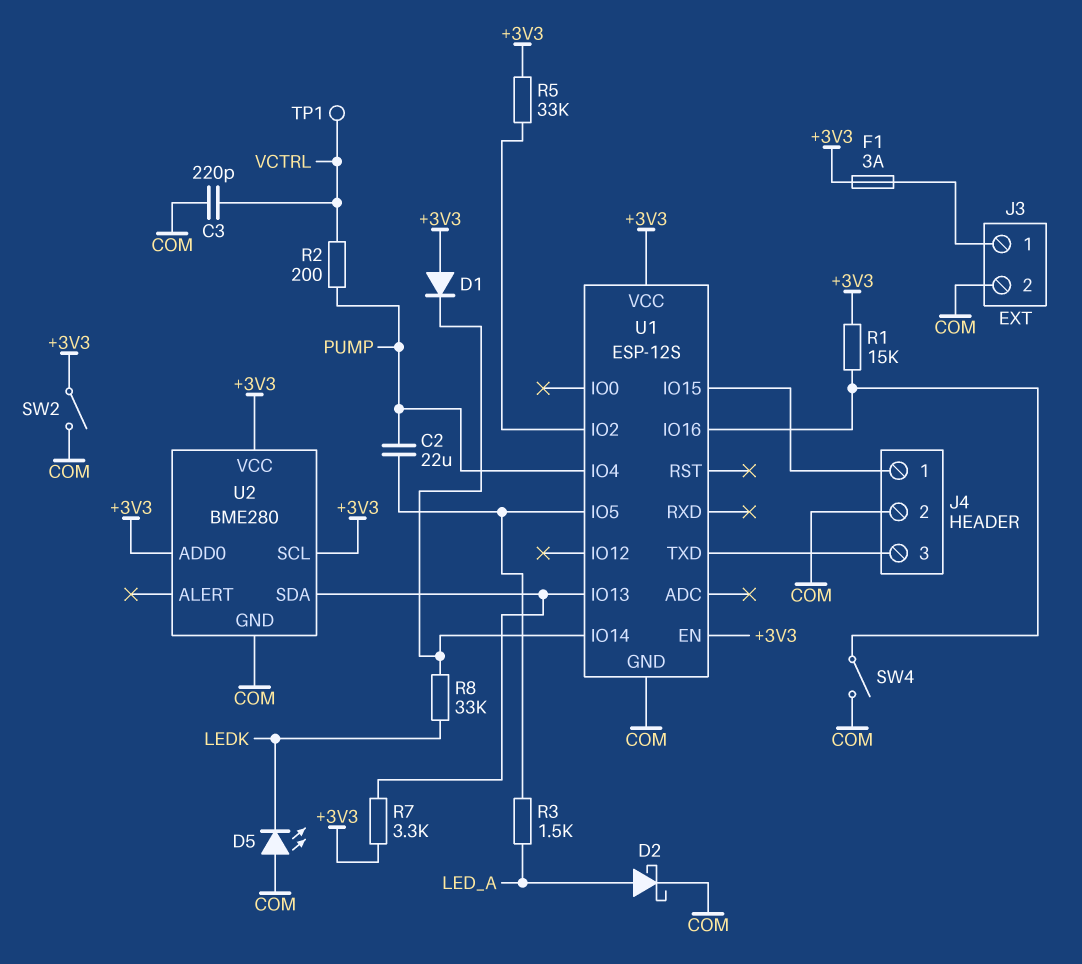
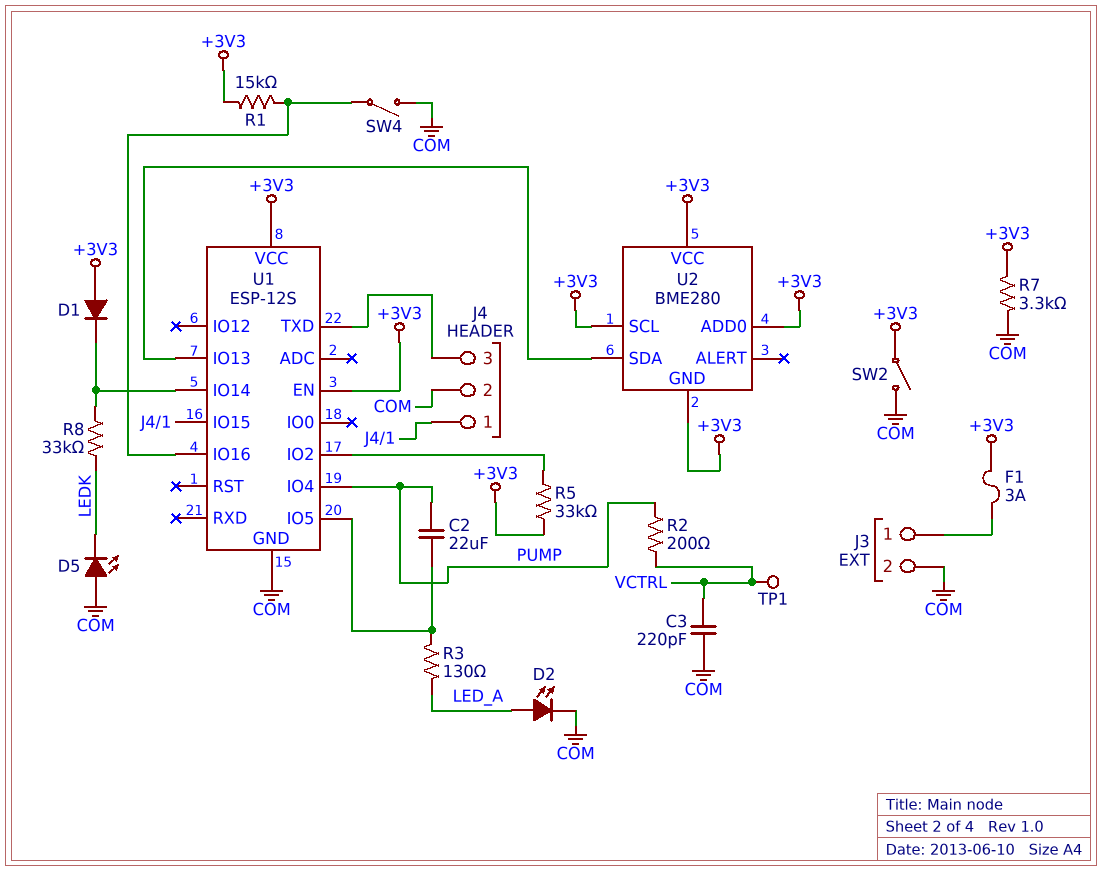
D2: schottky (A LED_A, K COM) -> LED (A LED_A, K COM)
R3: 1.5k (LED_A, U1/IO5) -> 130 (LED_A, U1/IO5)
R7: 3.3k (+3V3, U1/IO13) -> 3.3k (+3V3, COM)
U2 pin GND: COM -> +3V3

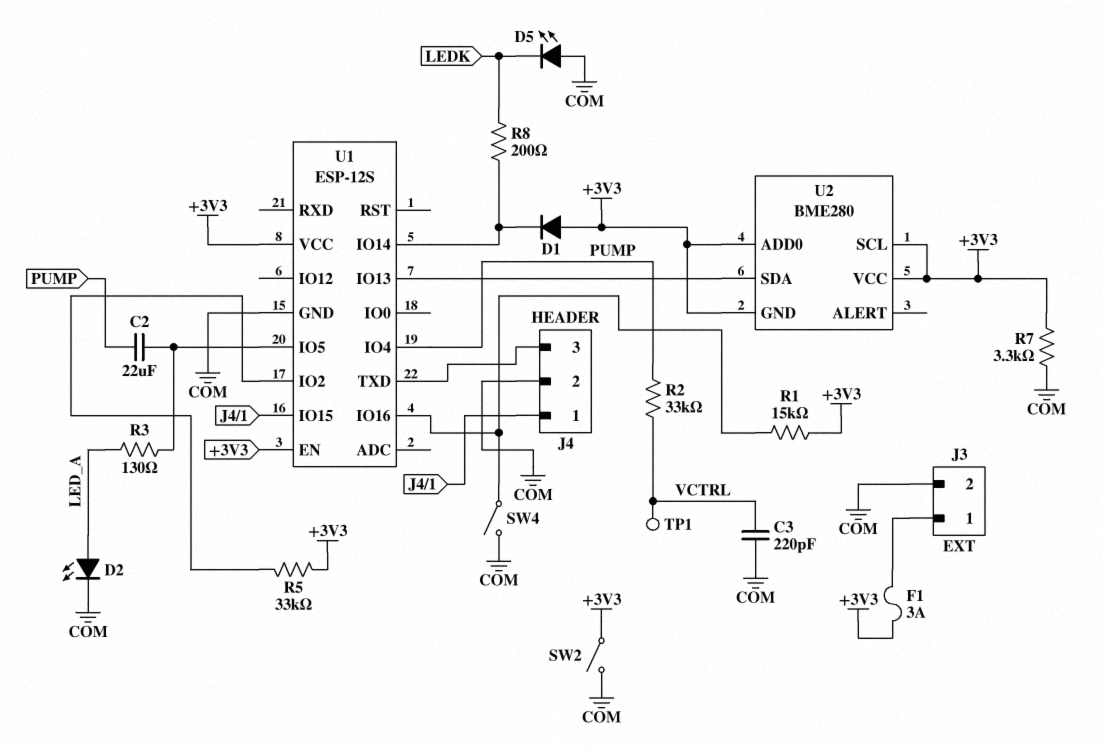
R2: 200 (PUMP, VCTRL) -> 33k (PUMP, VCTRL)
R8: 33k (LEDK, U1/IO14) -> 200 (LEDK, U1/IO14)

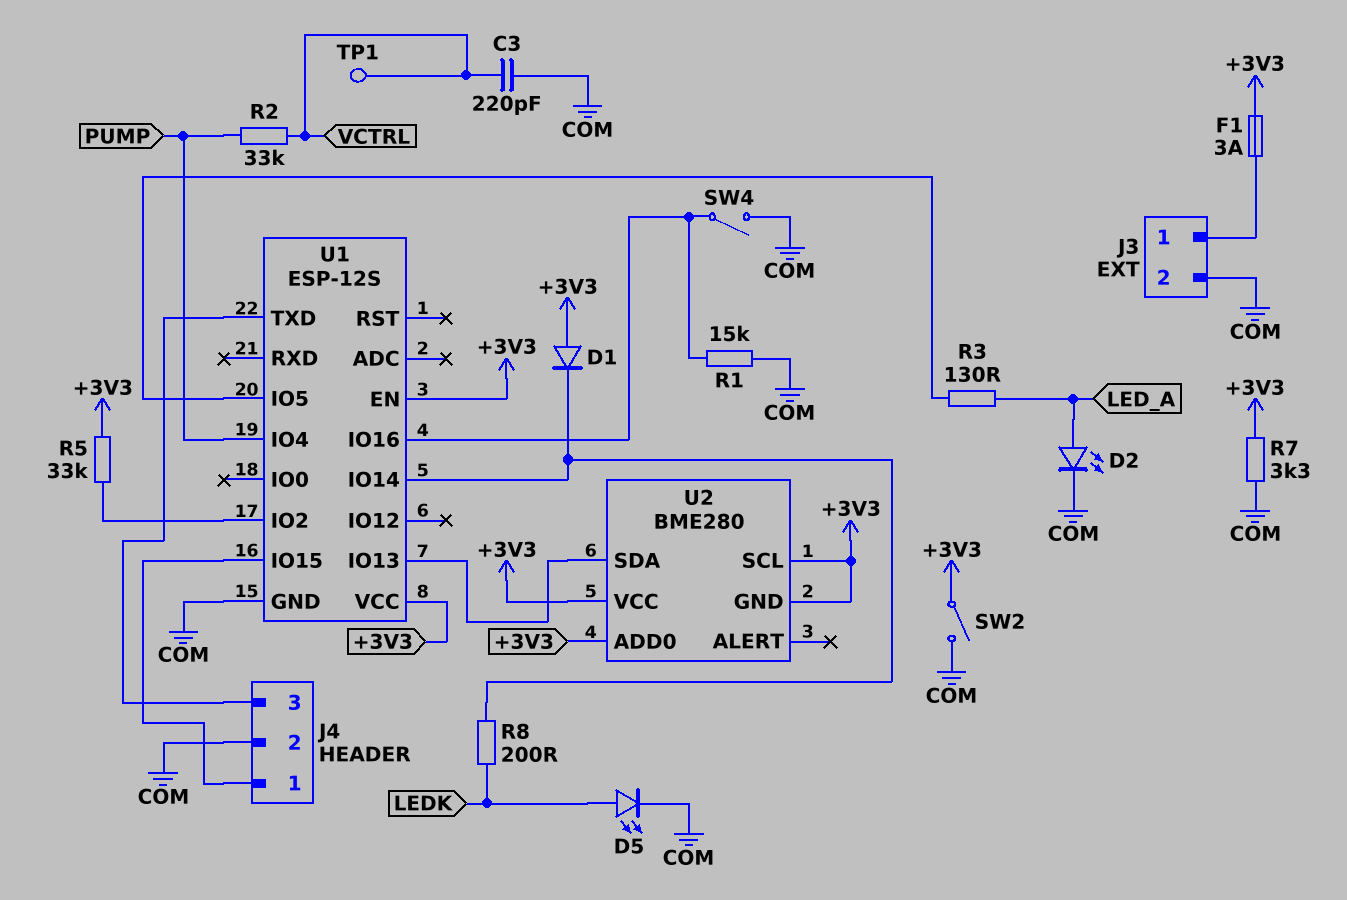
C2: 22uF (PUMP, U1/IO5) -> none
D5: LED (A COM, K LEDK) -> LED (A LEDK, K COM)
R1: 15k (+3V3, U1/IO16) -> 15k (COM, U1/IO16)

